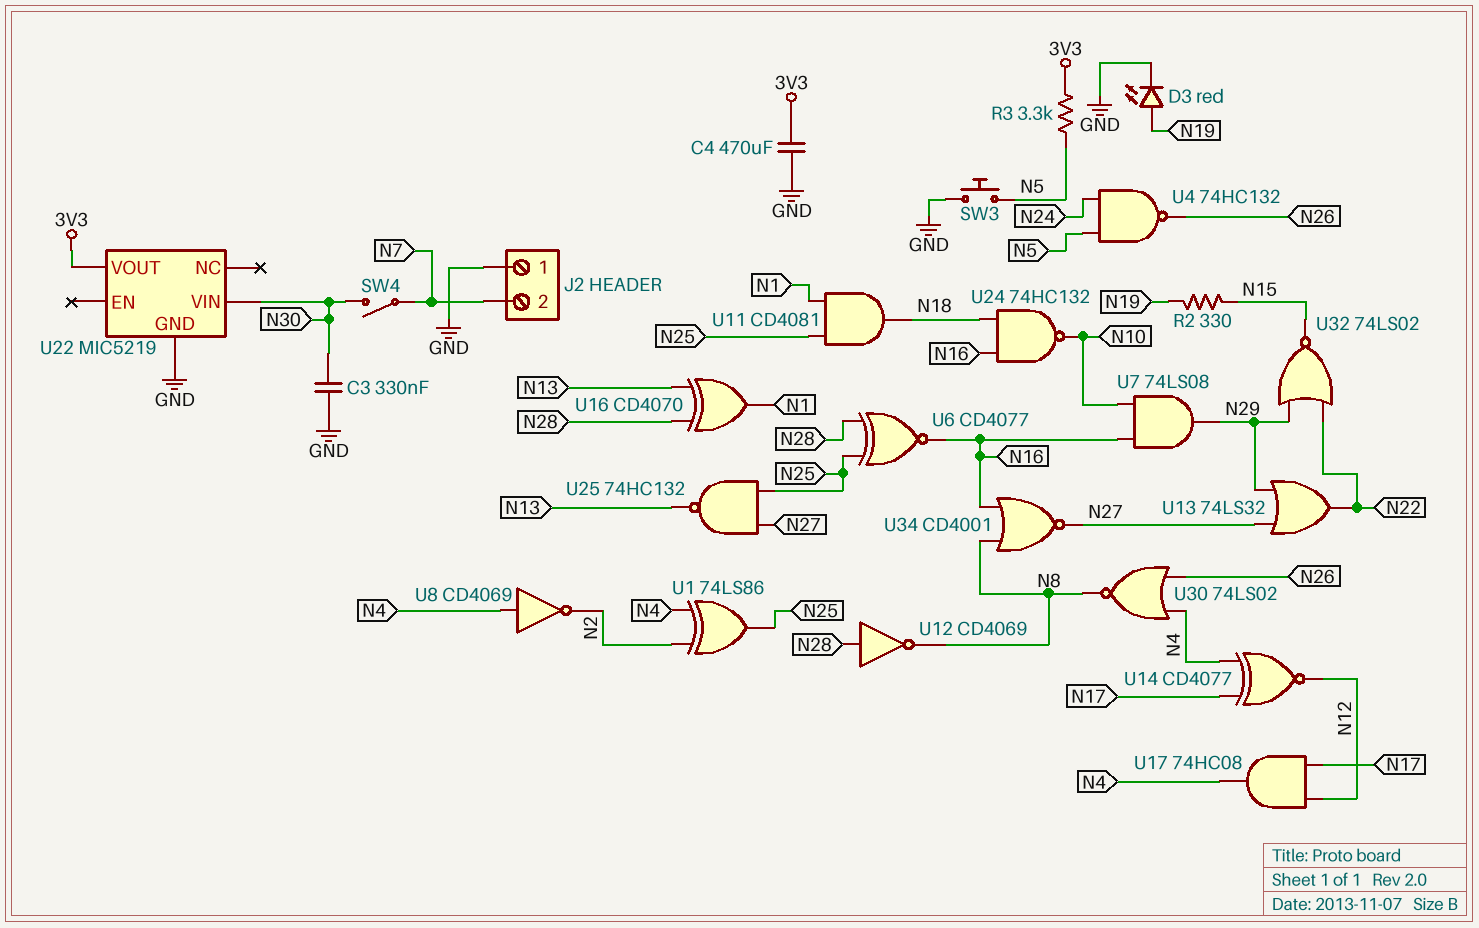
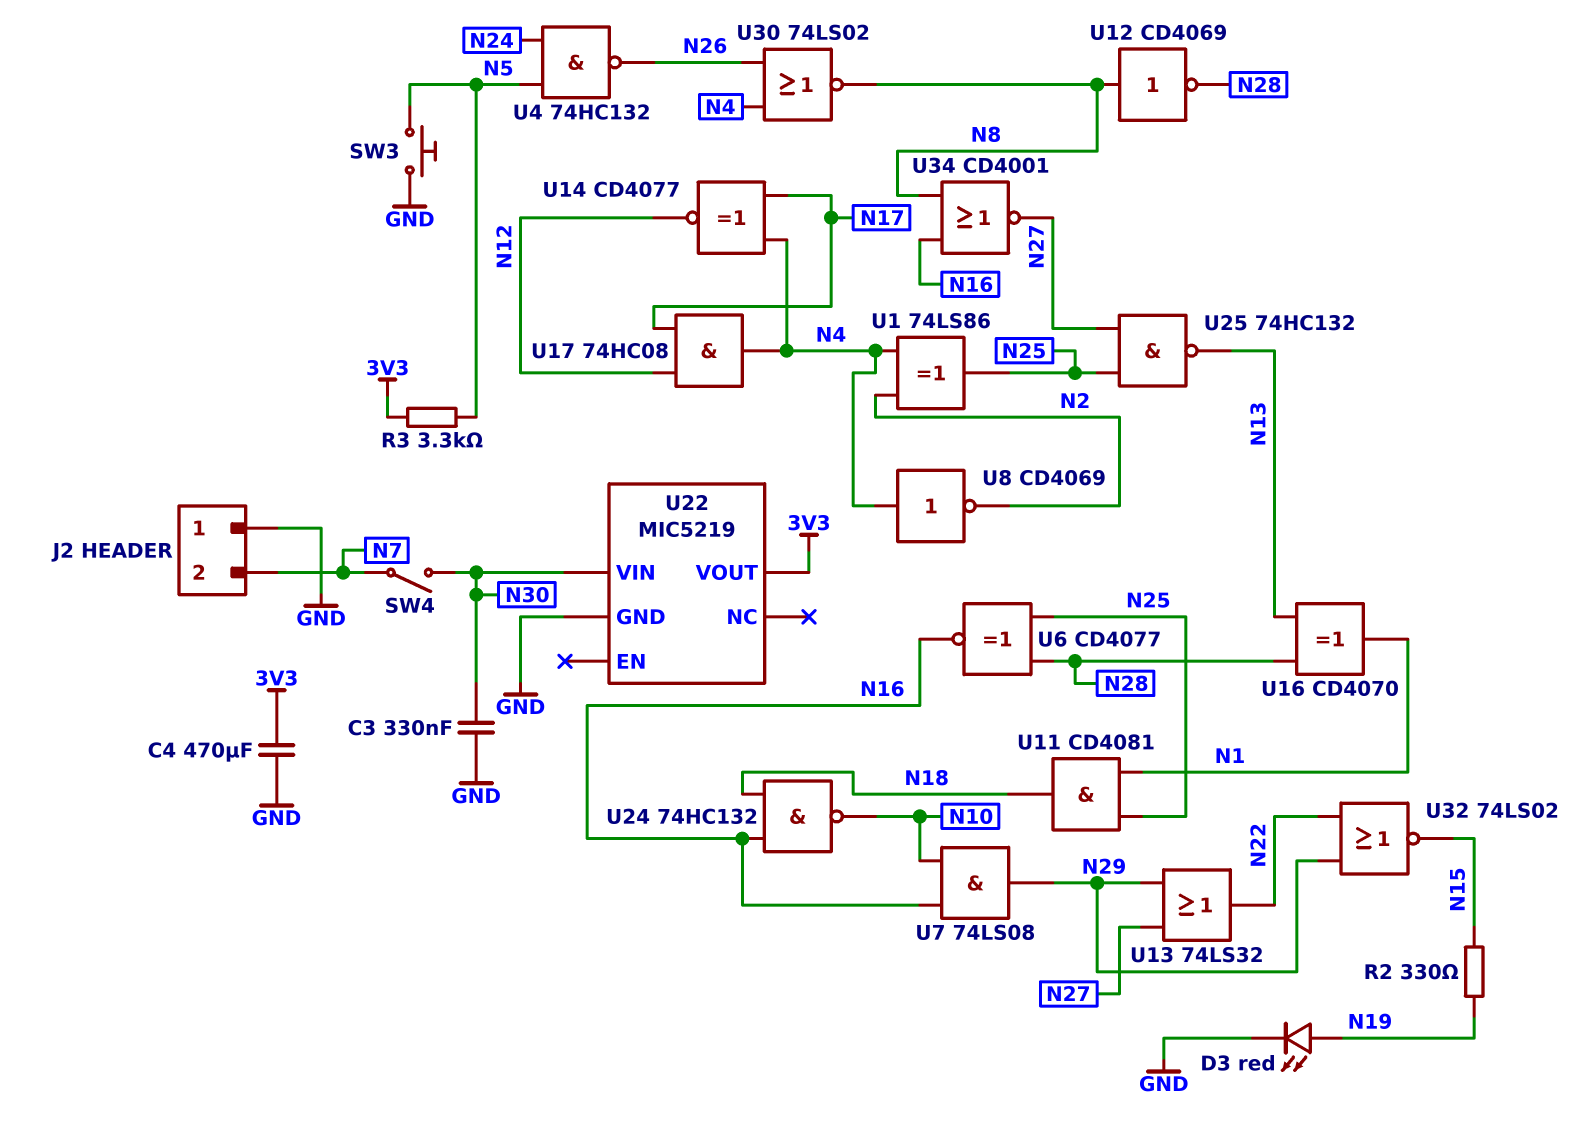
U12: NOT CD4069 (in N28, out N8) -> NOT CD4069 (in N8, out N28)

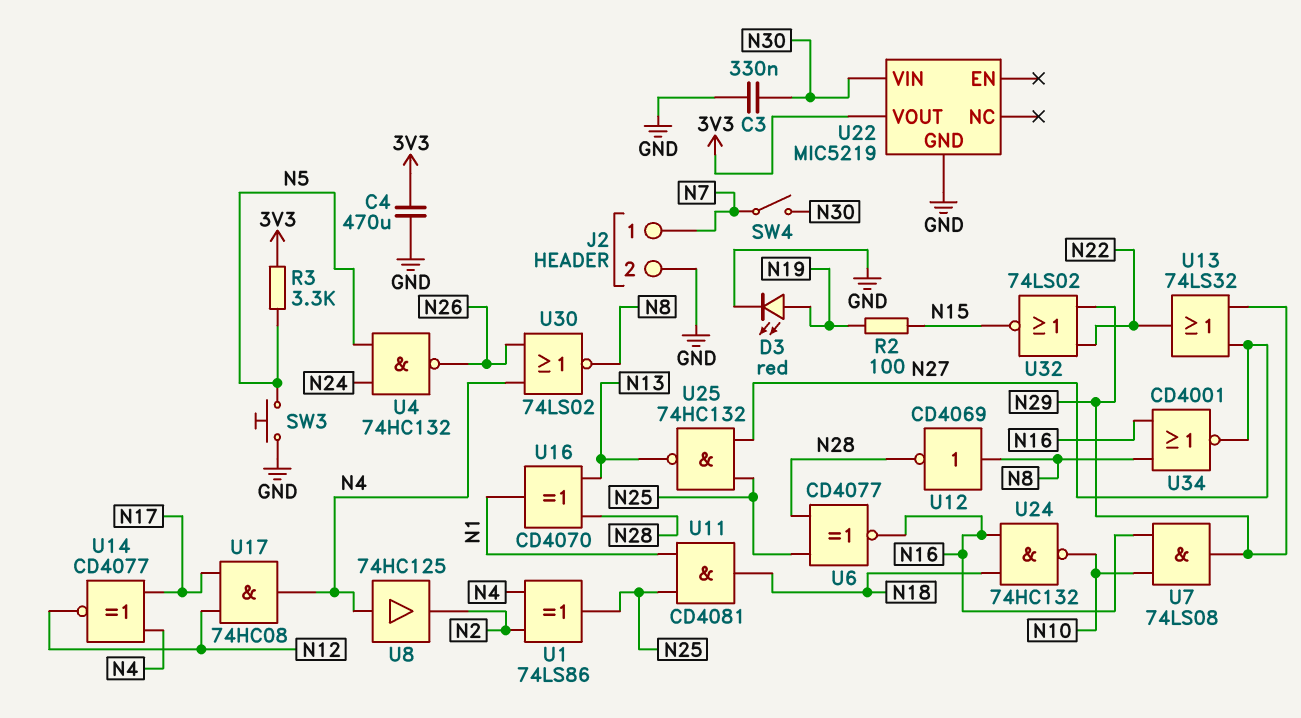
J2 pin 1: GND -> N7
J2 pin 2: N7 -> GND
R2: 330 (N15, N19) -> 100 (N15, N19)
U8: NOT CD4069 (in N4, out N2) -> buffer 74HC125 (in N4, out N2)

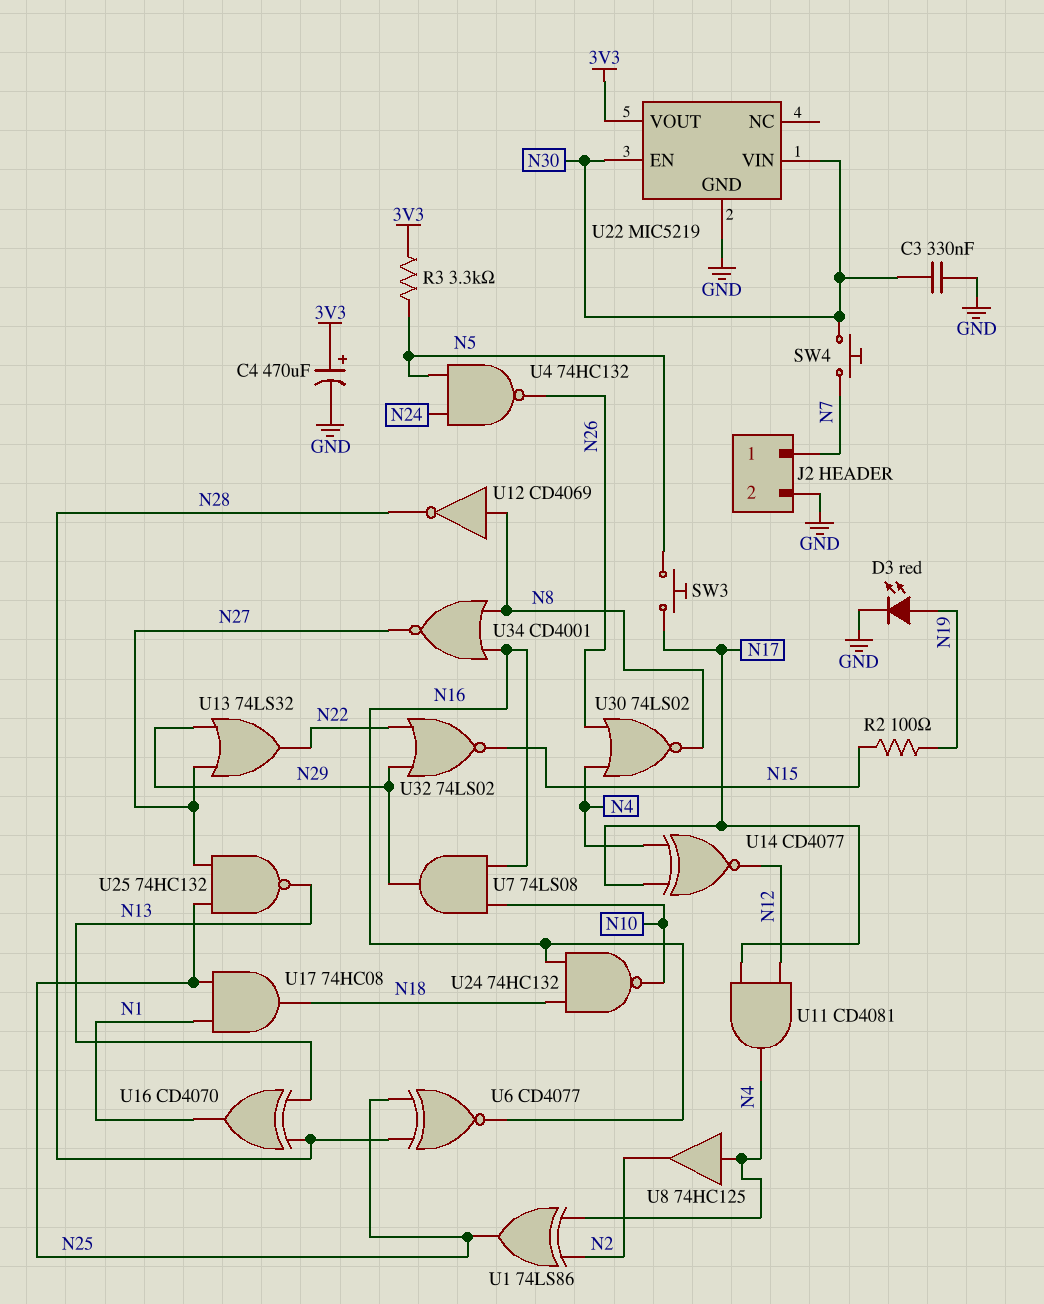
C4: 470uF (3V3, GND) -> 470uF (plus 3V3, minus GND)
SW3: button (GND, N5) -> button (N5, N17)
SW4: switch (N7, N30) -> button (N7, N30)
U11: AND CD4081 (in N1, in N25, out N18) -> AND CD4081 (in N12, in N17, out N4)
U17: AND 74HC08 (in N12, in N17, out N4) -> AND 74HC08 (in N1, in N25, out N18)
U22 pin EN: none -> N30

